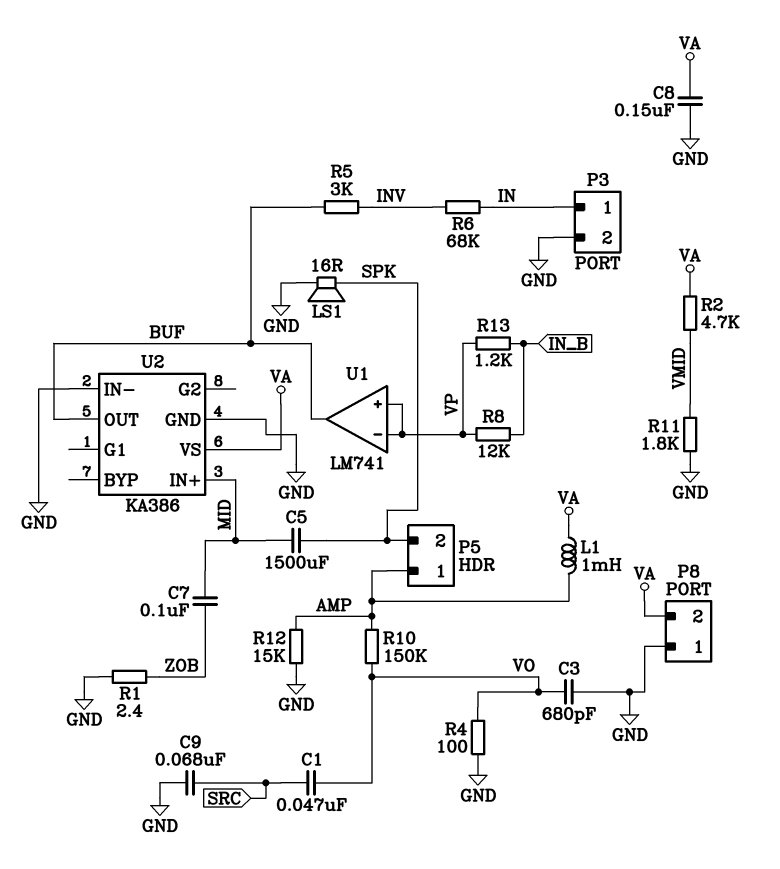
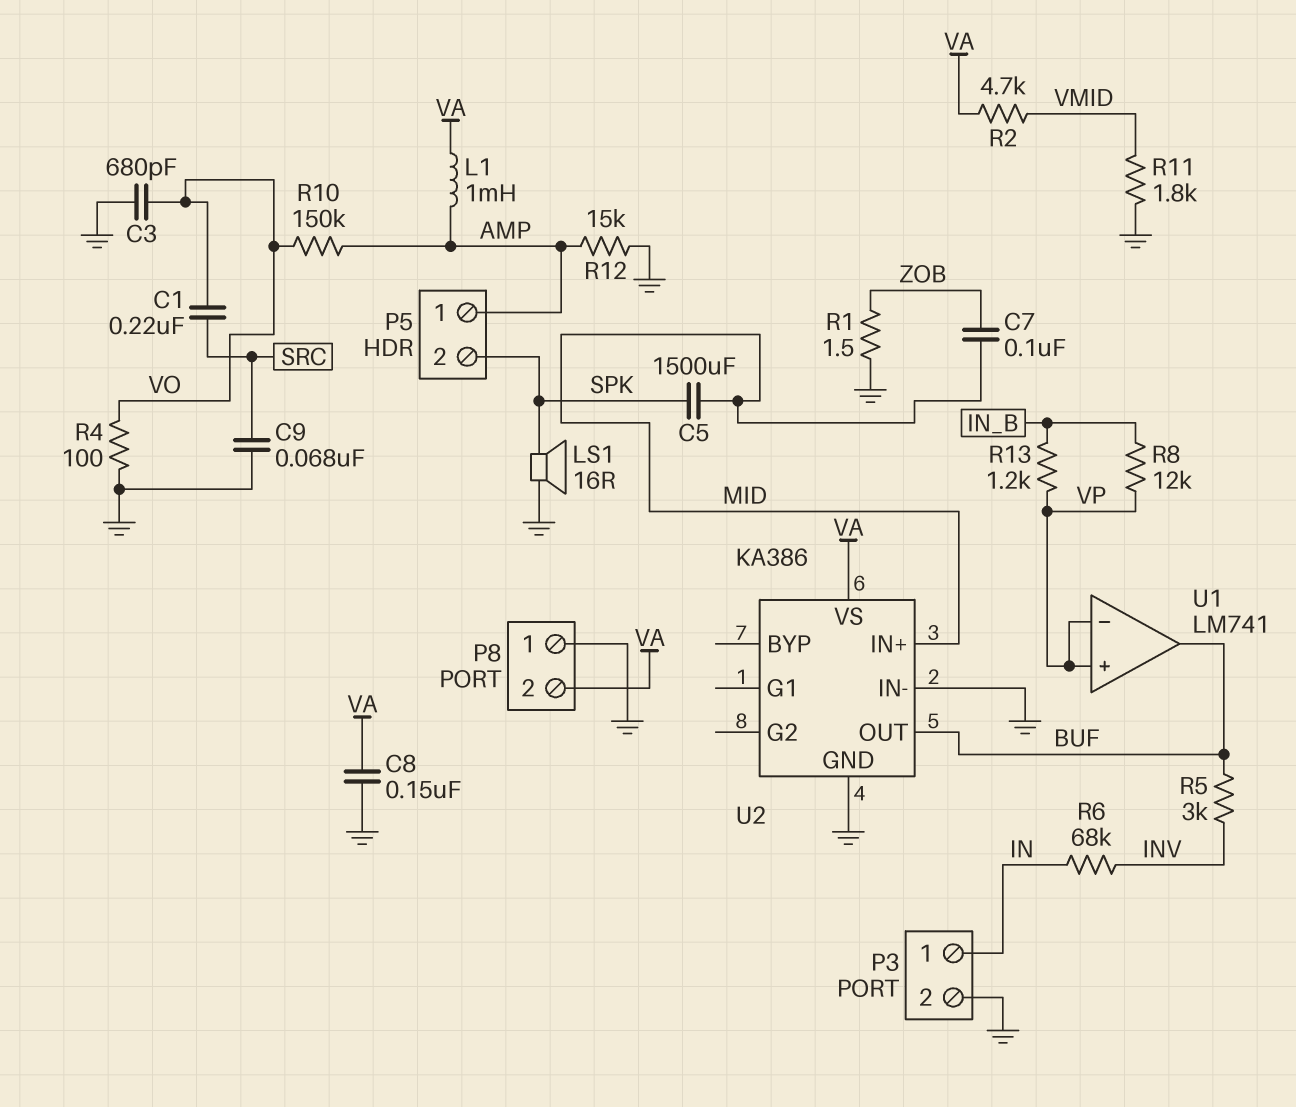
C1: 47nF (SRC, VO) -> 220nF (SRC, VO)
R1: 2.4 (GND, ZOB) -> 1.5 (GND, ZOB)

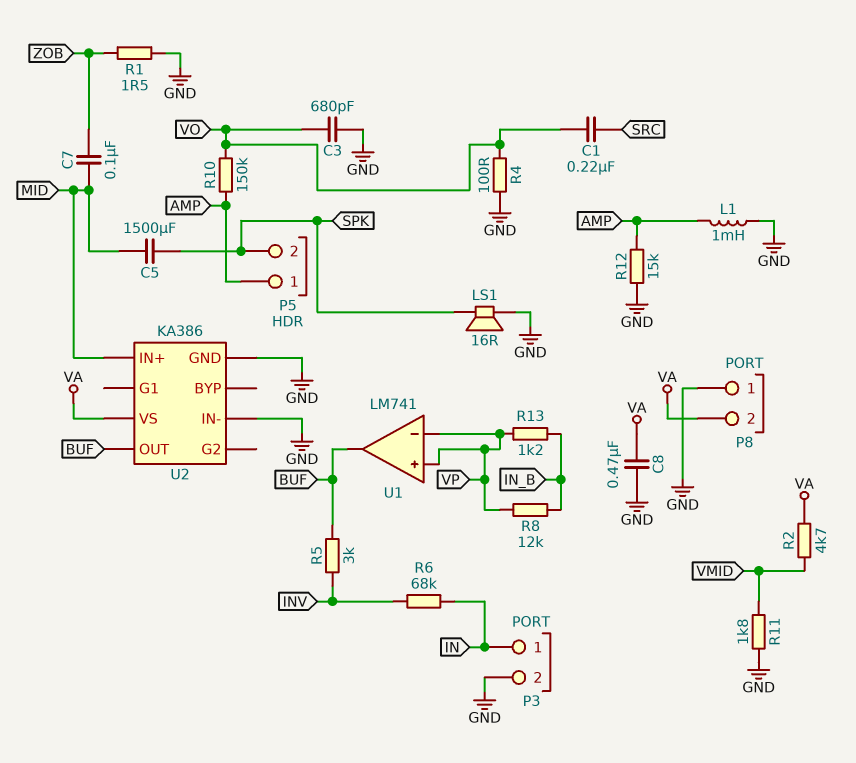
C8: 150nF (GND, VA) -> 470nF (GND, VA)
C9: 68nF (GND, SRC) -> none
L1: 1mH (AMP, VA) -> 1mH (AMP, GND)

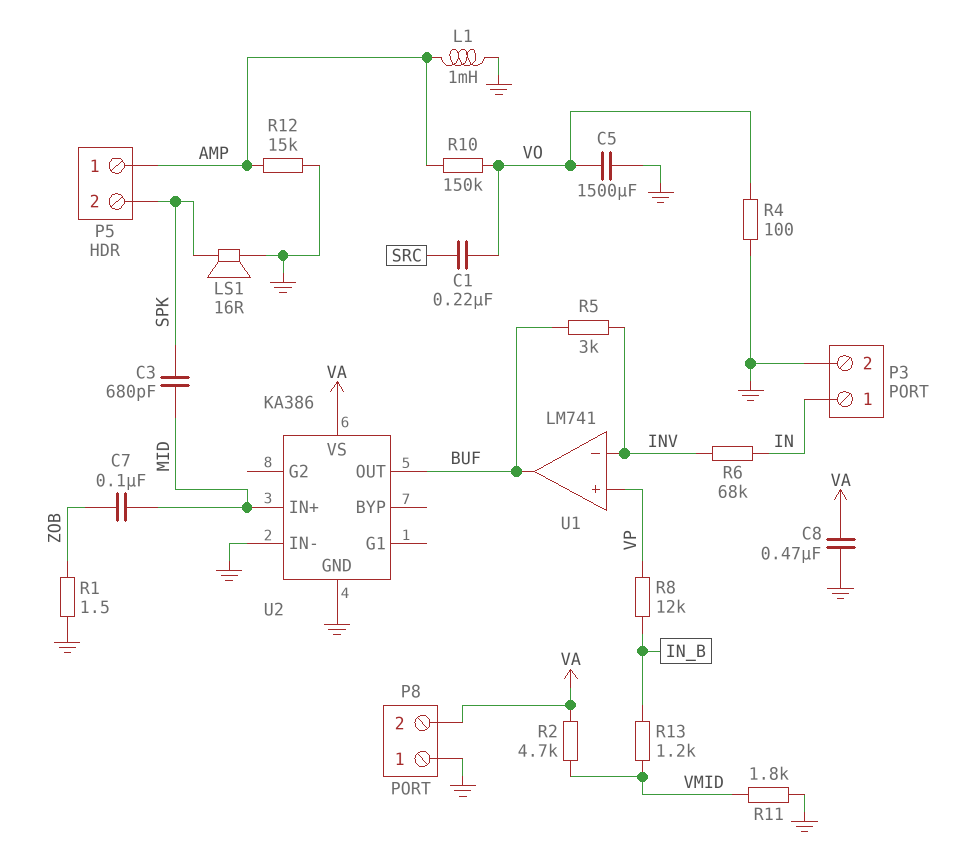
C3: 680pF (GND, VO) -> 680pF (MID, SPK)
C5: 1500uF (MID, SPK) -> 1500uF (GND, VO)
R13: 1.2k (IN_B, VP) -> 1.2k (IN_B, VMID)
U1 pin in-: VP -> INV

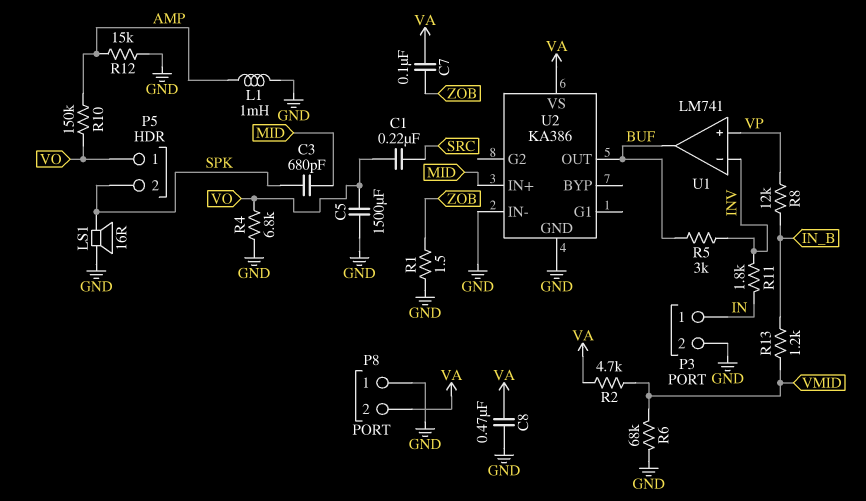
C7: 100nF (MID, ZOB) -> 100nF (VA, ZOB)
P5 pin 1: AMP -> VO
R4: 100 (GND, VO) -> 6.8k (GND, VO)
R6: 68k (IN, INV) -> 68k (GND, VMID)
R11: 1.8k (GND, VMID) -> 1.8k (IN, INV)

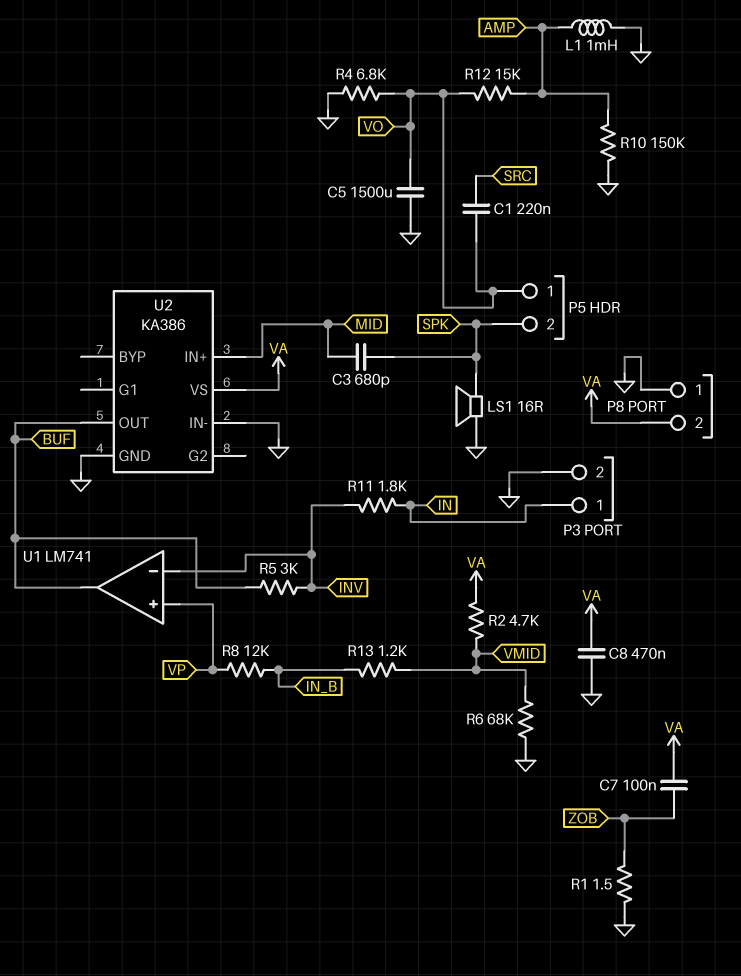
R10: 150k (AMP, VO) -> 150k (AMP, GND)
R12: 15k (AMP, GND) -> 15k (AMP, VO)

